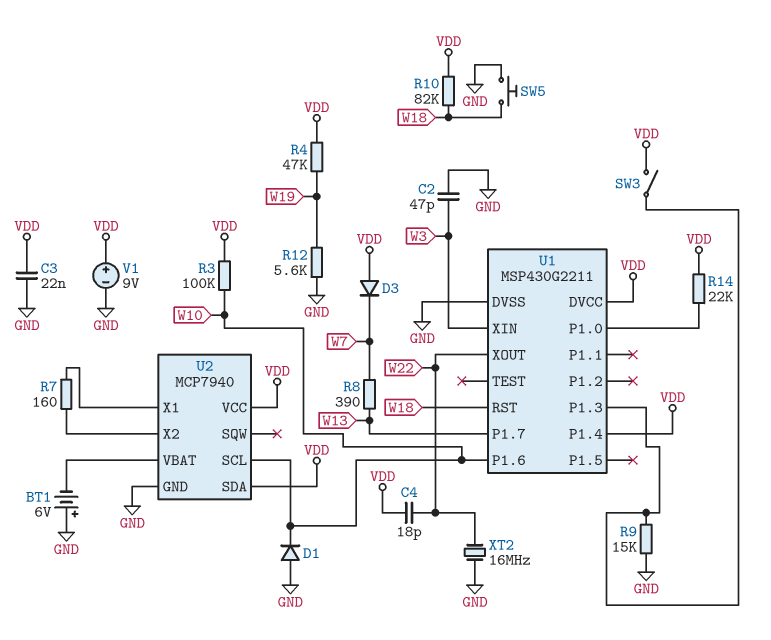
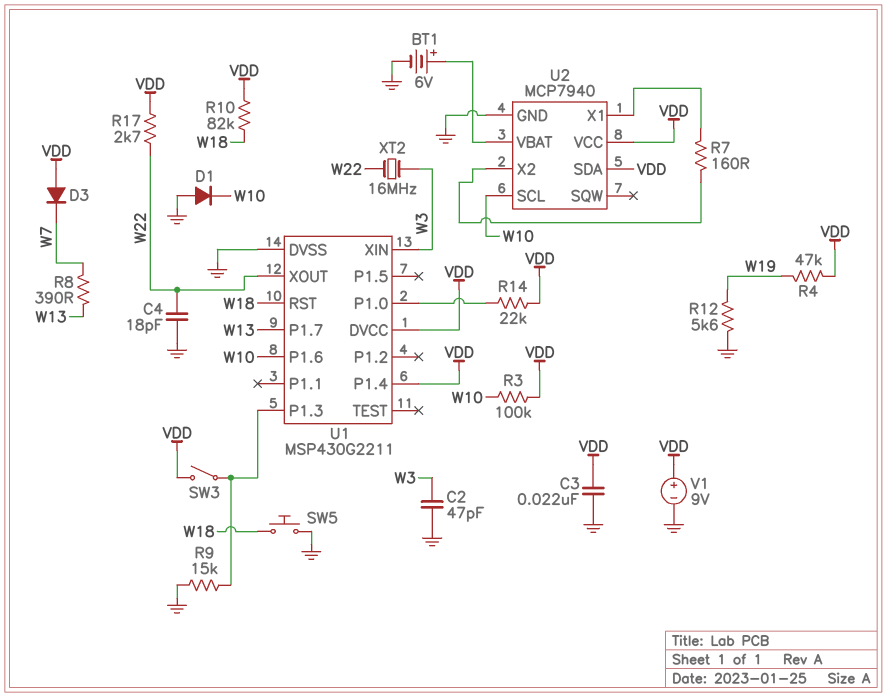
BT1: 6V (plus GND, minus U2/VBAT) -> 6V (plus U2/VBAT, minus GND)
C4: 18pF (VDD, W22) -> 18pF (GND, W22)
R17: none -> 2.7k (VDD, W22)
XT2: 16MHz (GND, W22) -> 16MHz (W3, W22)

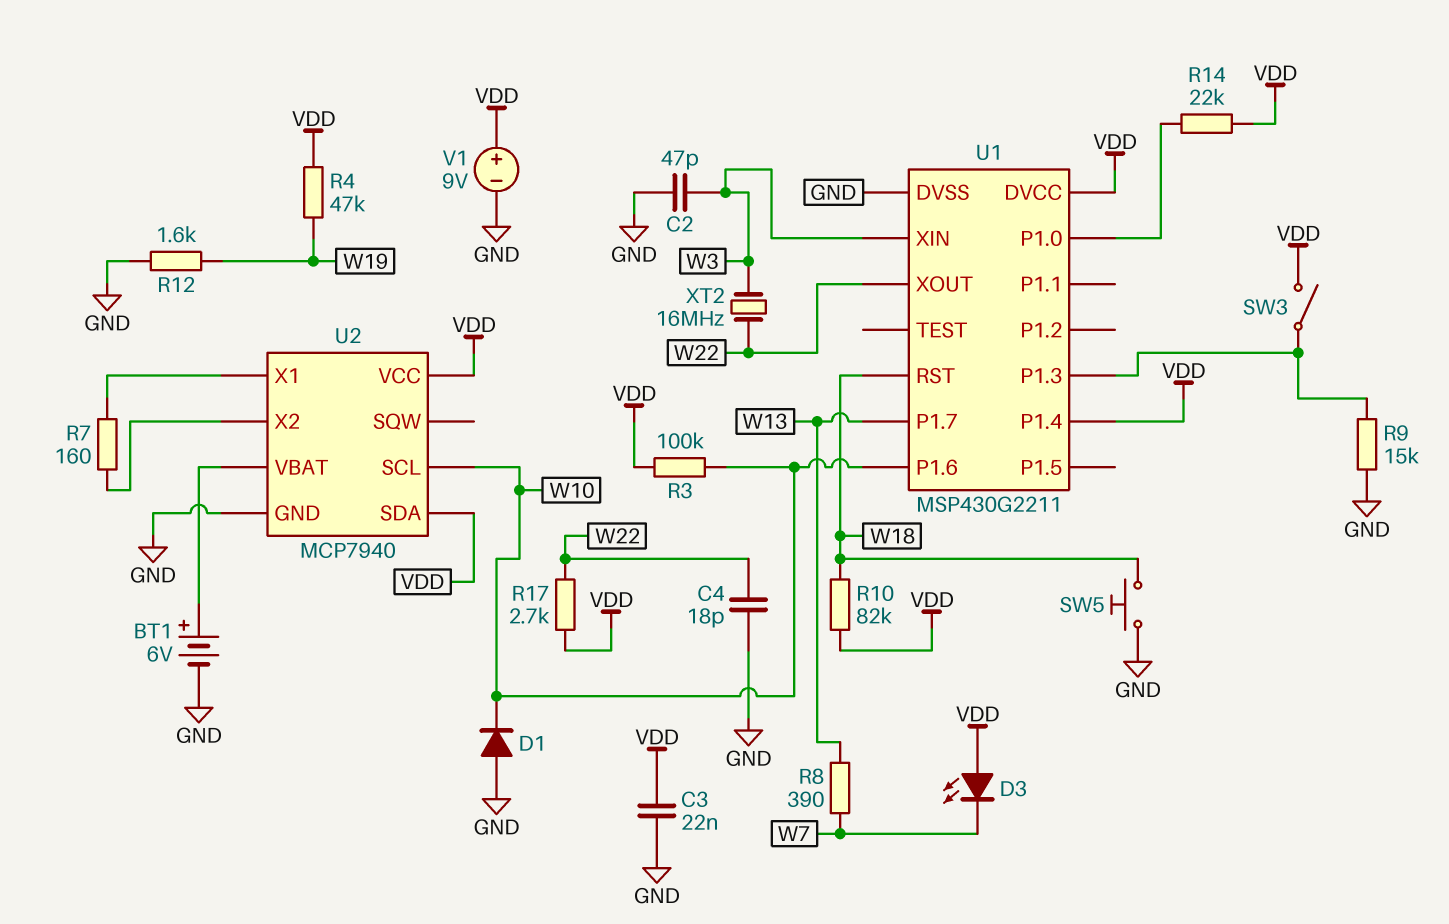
D3: diode (A VDD, K W7) -> LED (A VDD, K W7)
R12: 5.6k (GND, W19) -> 1.6k (GND, W19)

